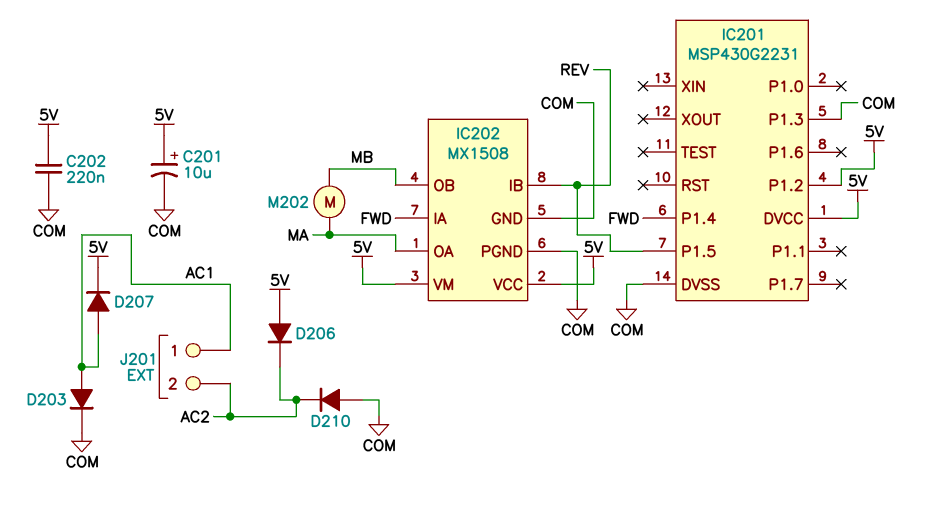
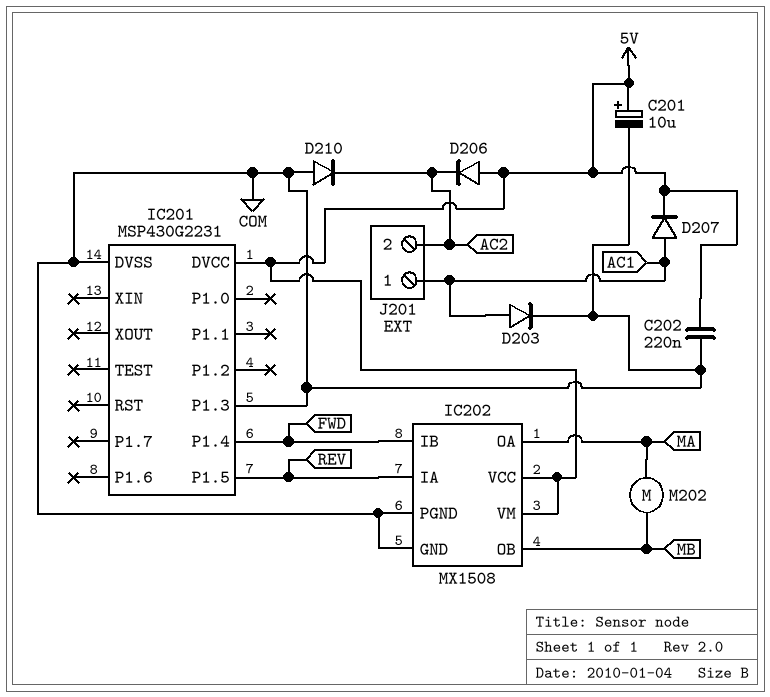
IC201 pin P1.2: 5V -> none
IC202 pin IA: FWD -> REV
IC202 pin IB: REV -> FWD

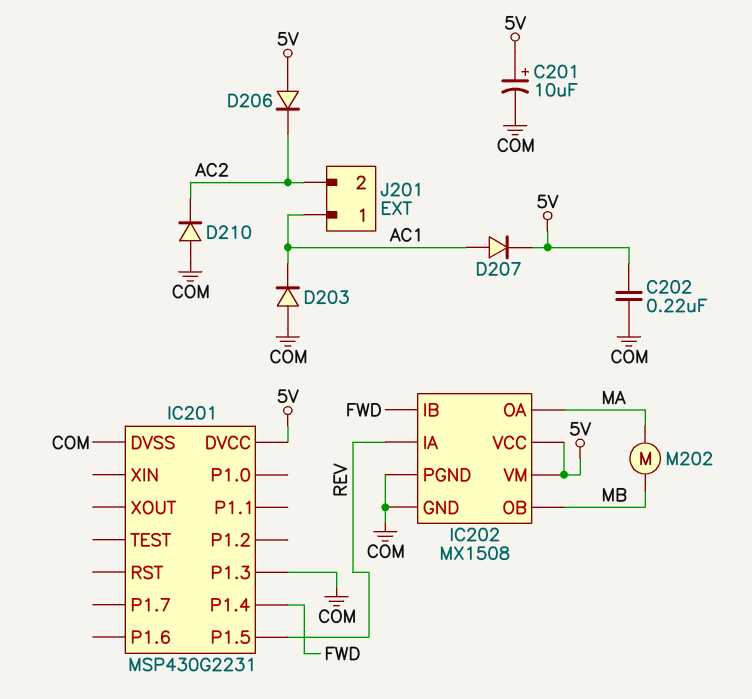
D203: diode (A AC1, K COM) -> diode (A COM, K AC1)

